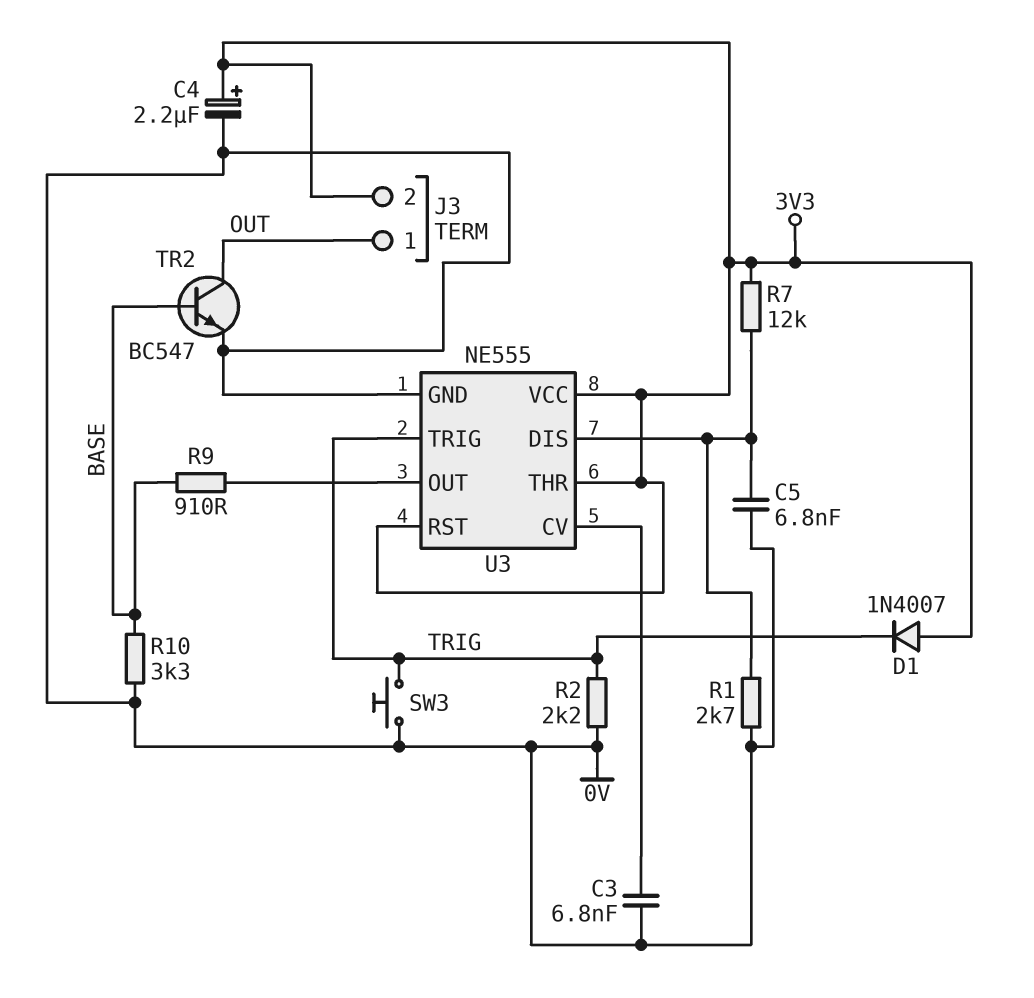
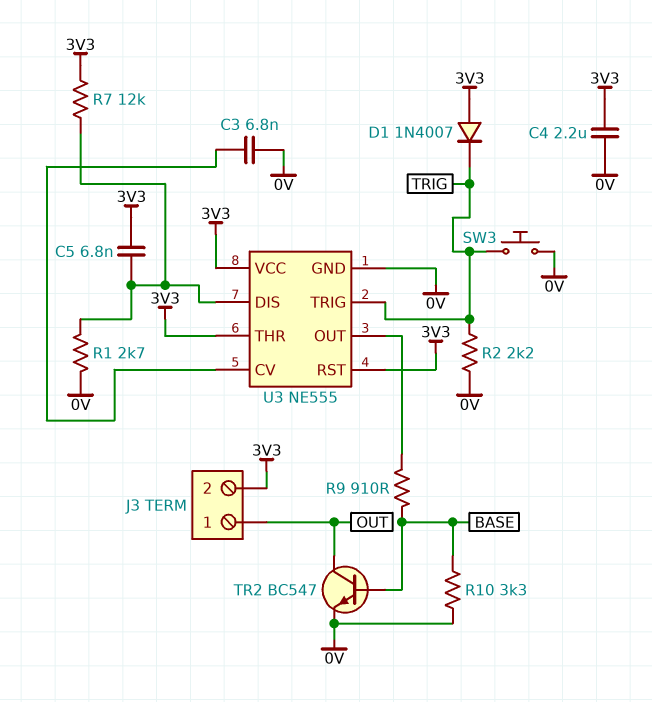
C4: 2.2uF (plus 3V3, minus 0V) -> 2.2uF (0V, 3V3)
C5: 6.8nF (0V, U3/DIS) -> 6.8nF (3V3, U3/DIS)

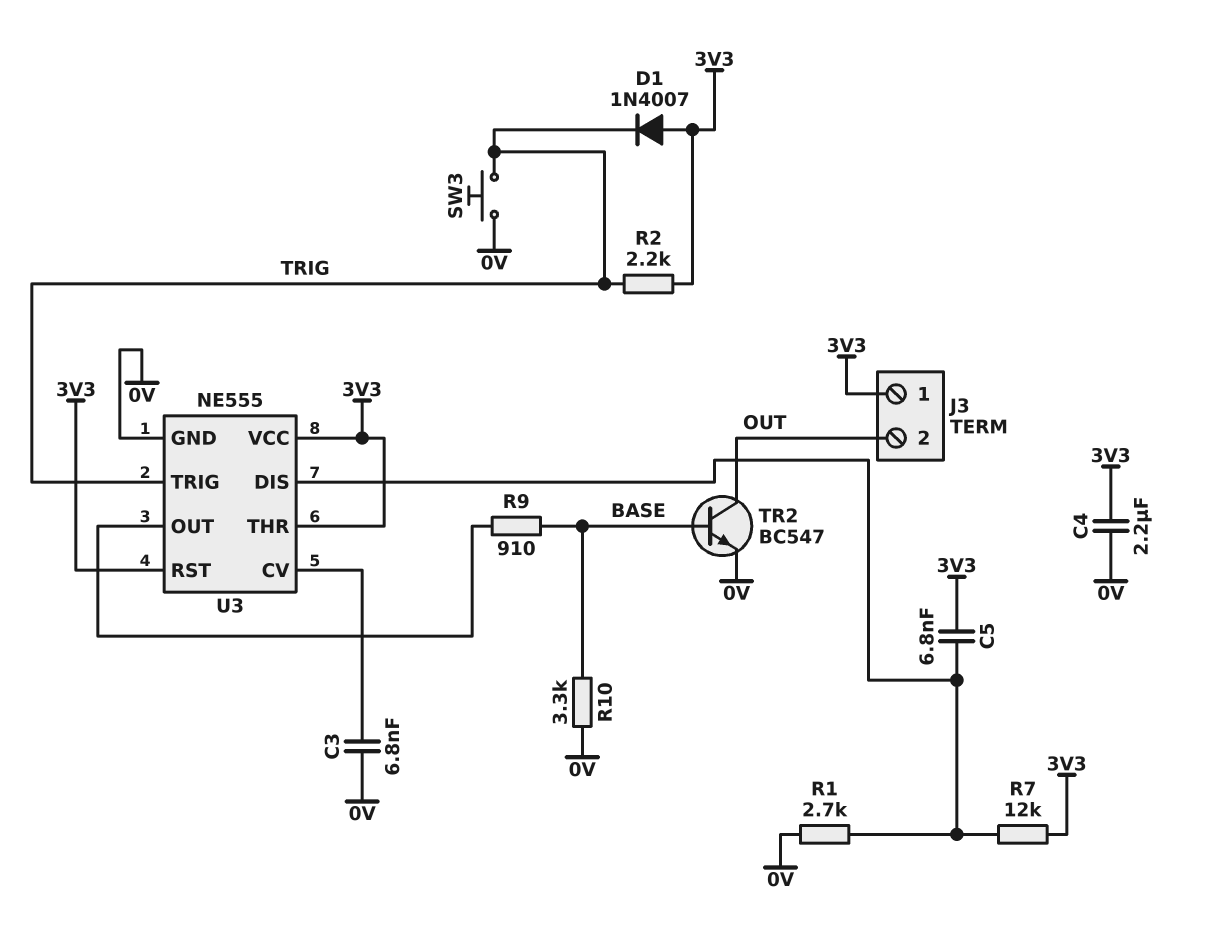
J3 pin 1: OUT -> 3V3
J3 pin 2: 3V3 -> OUT
R2: 2.2k (0V, TRIG) -> 2.2k (3V3, TRIG)

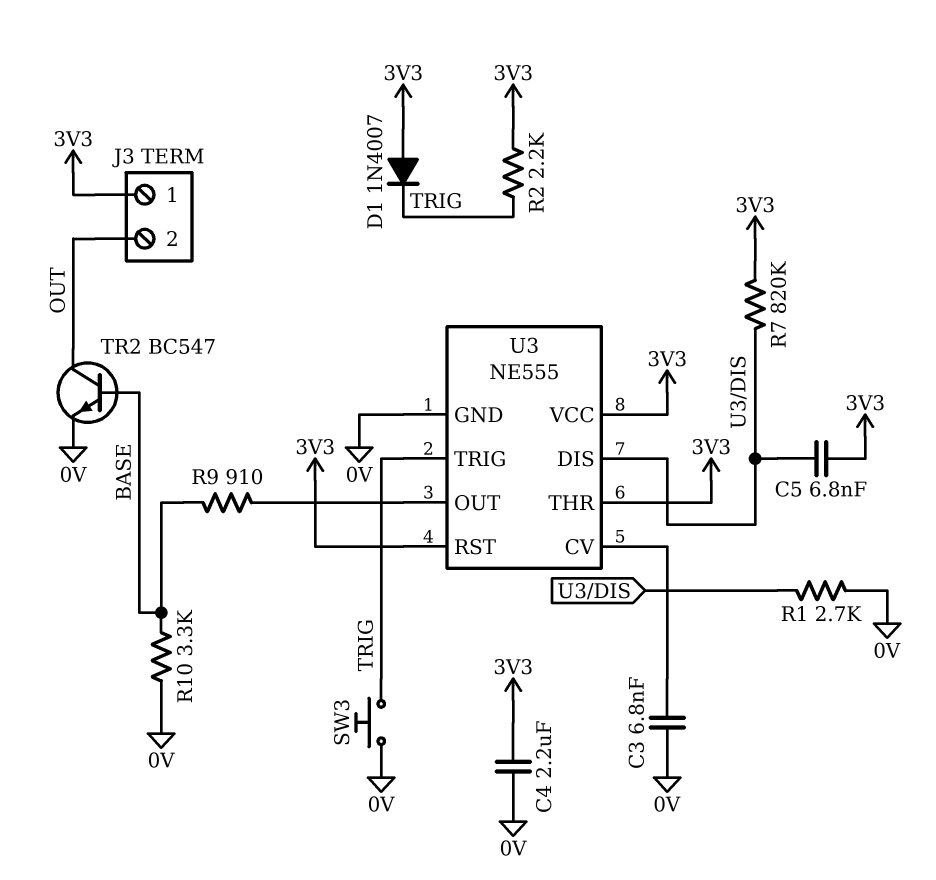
R7: 12k (3V3, U3/DIS) -> 820k (3V3, U3/DIS)

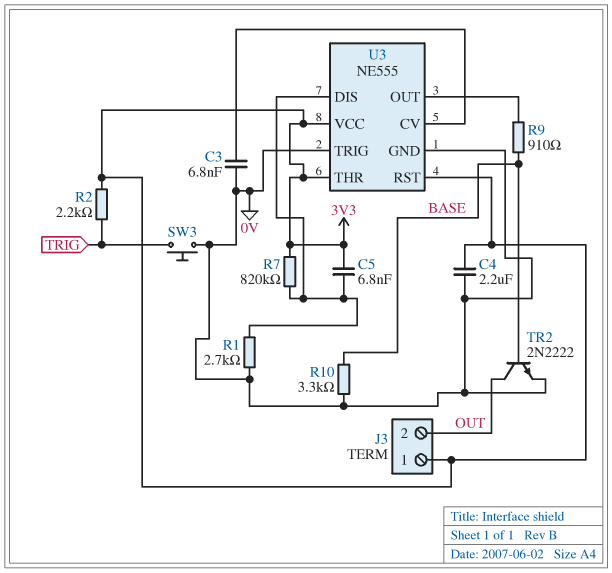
D1: diode 1N4007 (A 3V3, K TRIG) -> none
TR2: NPN BC547 (B BASE, C OUT, E 0V) -> NPN 2N2222 (B BASE, C OUT, E 0V)
U3 pin TRIG: TRIG -> 0V

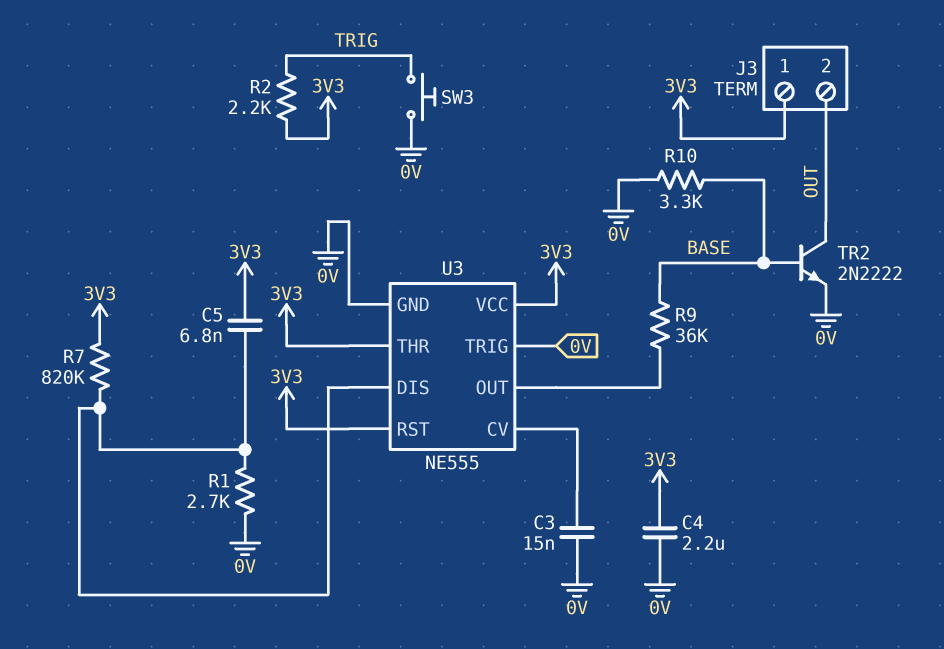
C3: 6.8nF (0V, U3/CV) -> 15nF (0V, U3/CV)
R9: 910 (BASE, U3/OUT) -> 36k (BASE, U3/OUT)

